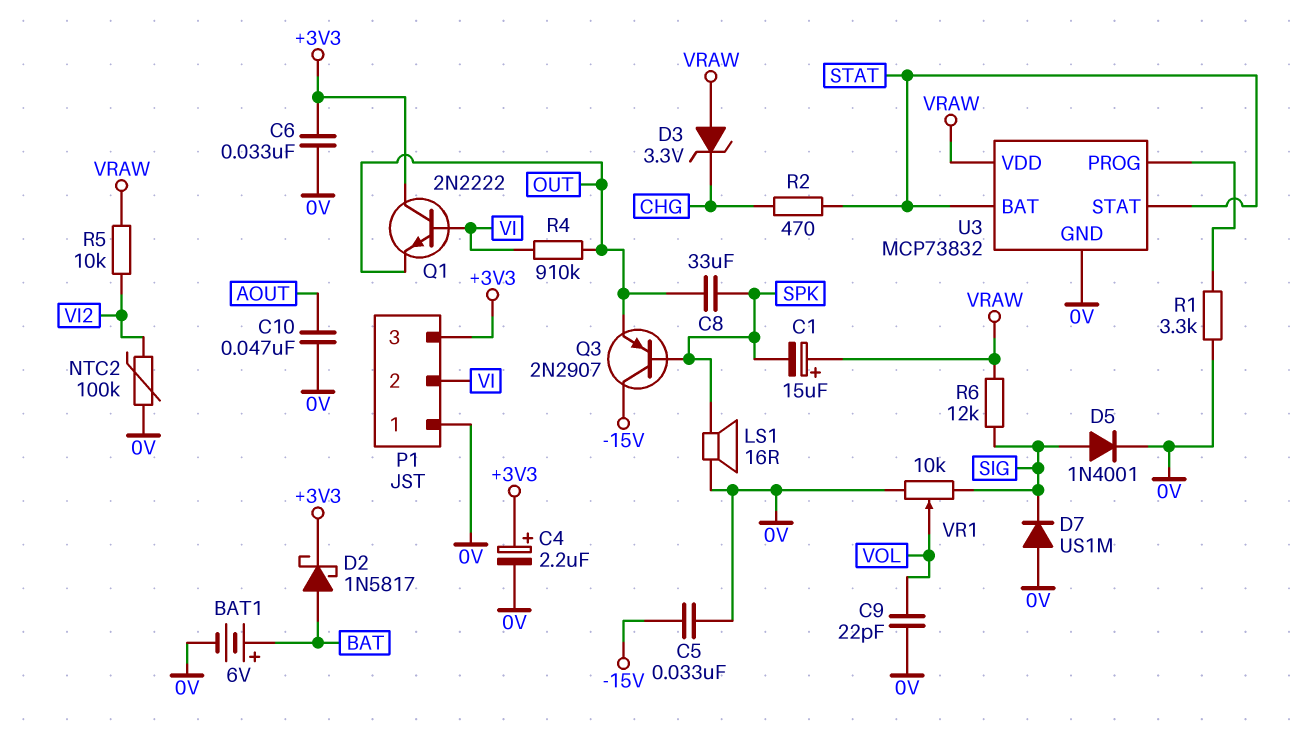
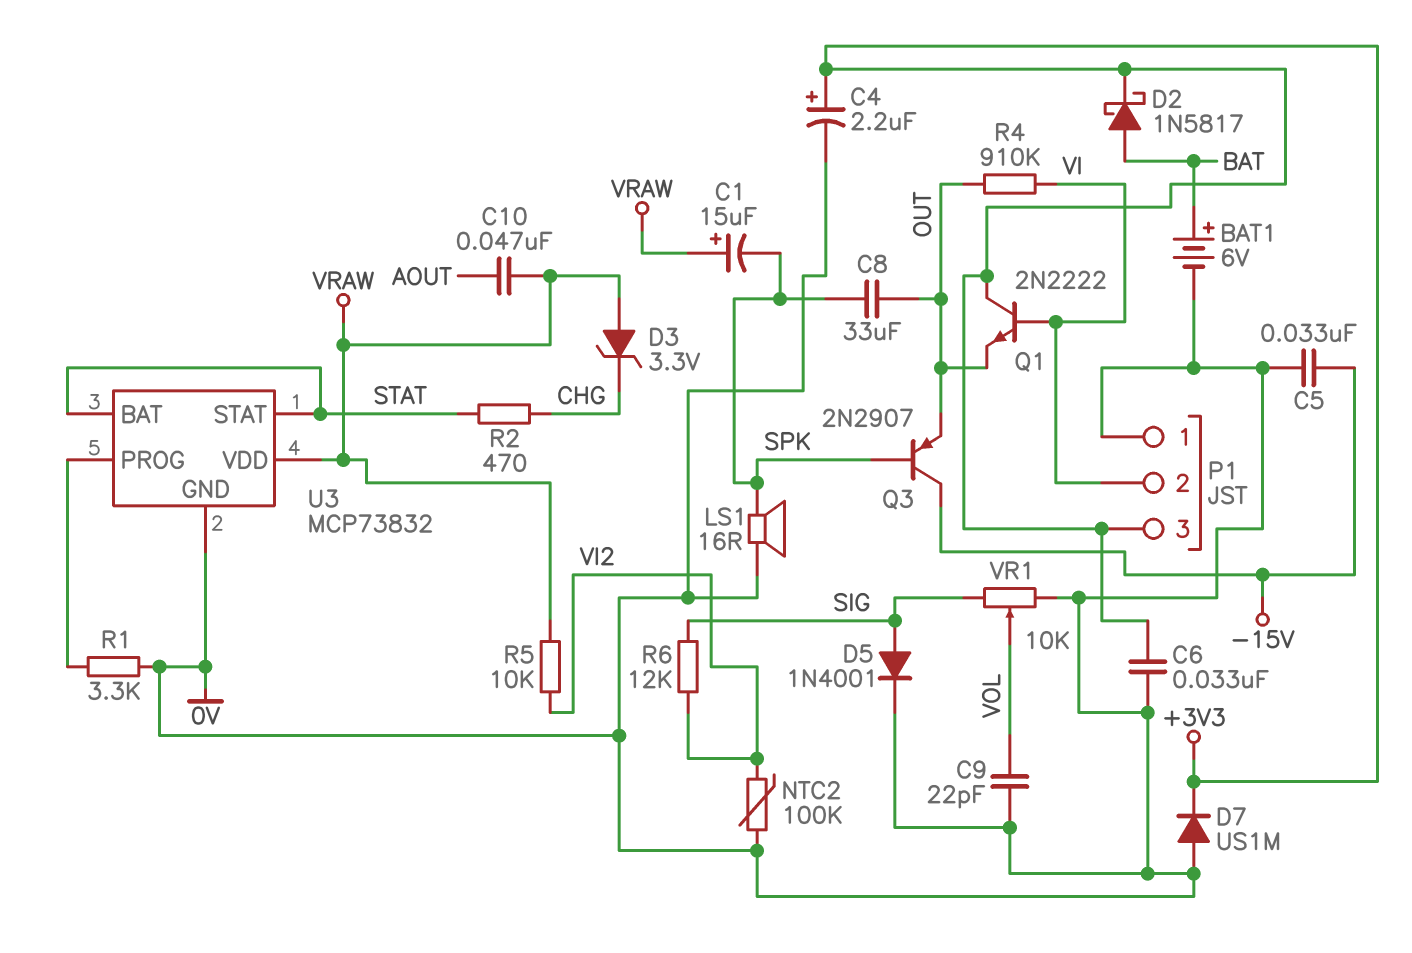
C10: 47nF (0V, AOUT) -> 47nF (AOUT, VRAW)
D7: diode US1M (A 0V, K SIG) -> diode US1M (A 0V, K +3V3)
R6: 12k (SIG, VRAW) -> 12k (SIG, VI2)

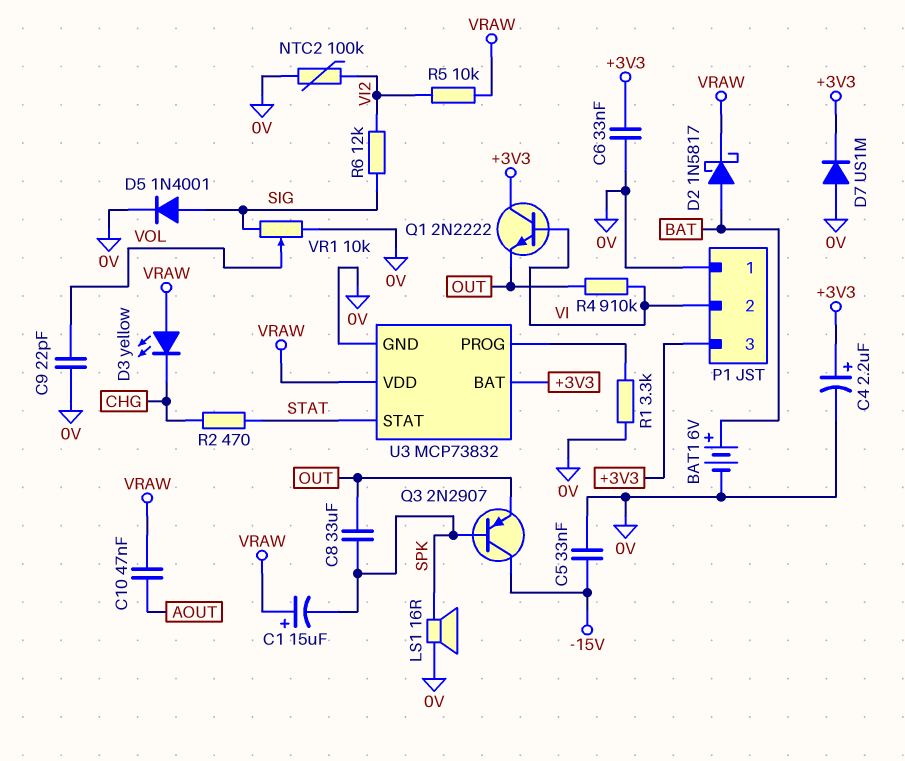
D2: schottky 1N5817 (A BAT, K +3V3) -> schottky 1N5817 (A BAT, K VRAW)
D3: zener 3.3V (A VRAW, K CHG) -> LED yellow (A VRAW, K CHG)
U3 pin BAT: STAT -> +3V3

